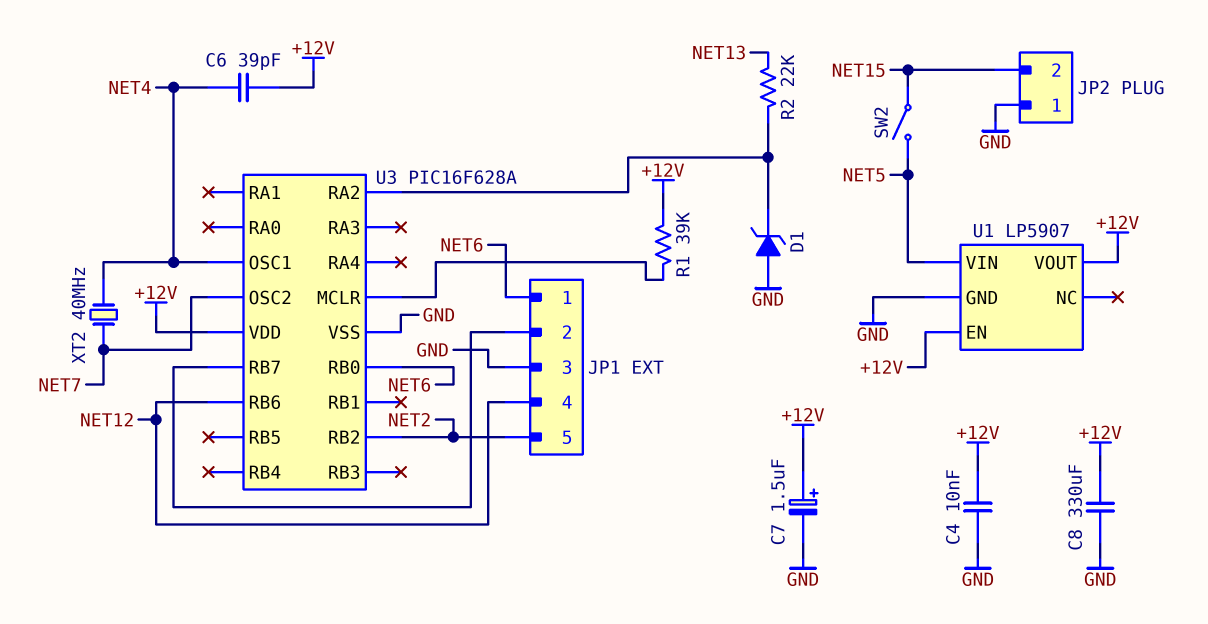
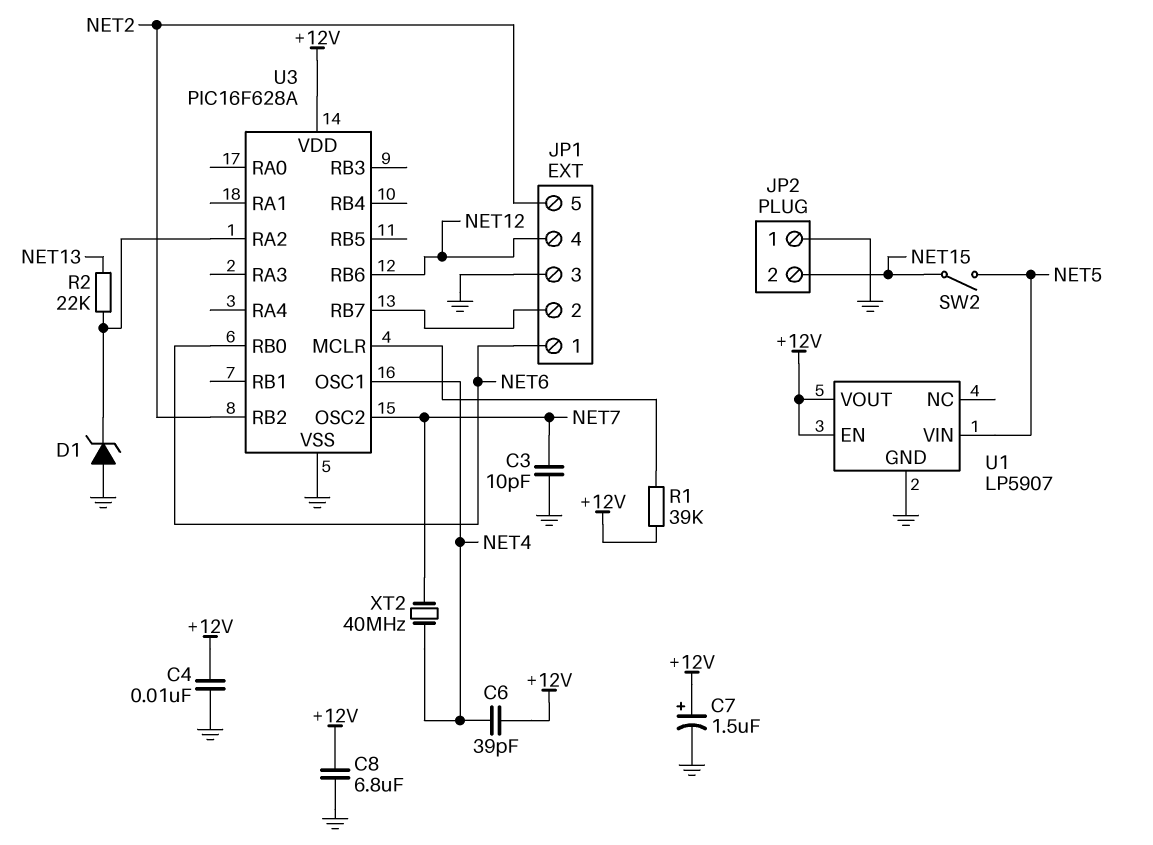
C3: none -> 10pF (GND, NET7)
C8: 330uF (+12V, GND) -> 6.8uF (+12V, GND)

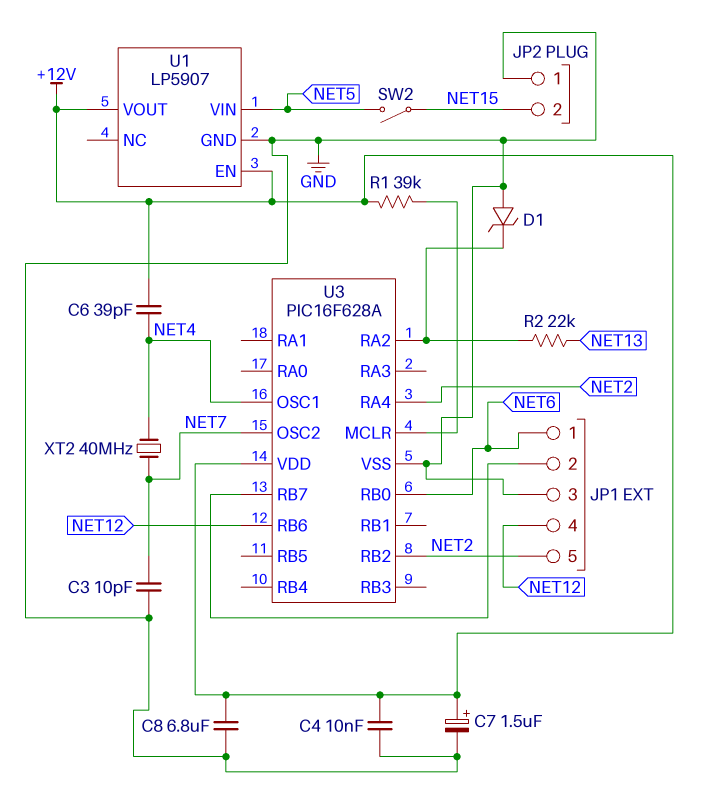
U3 pin RA4: none -> NET2

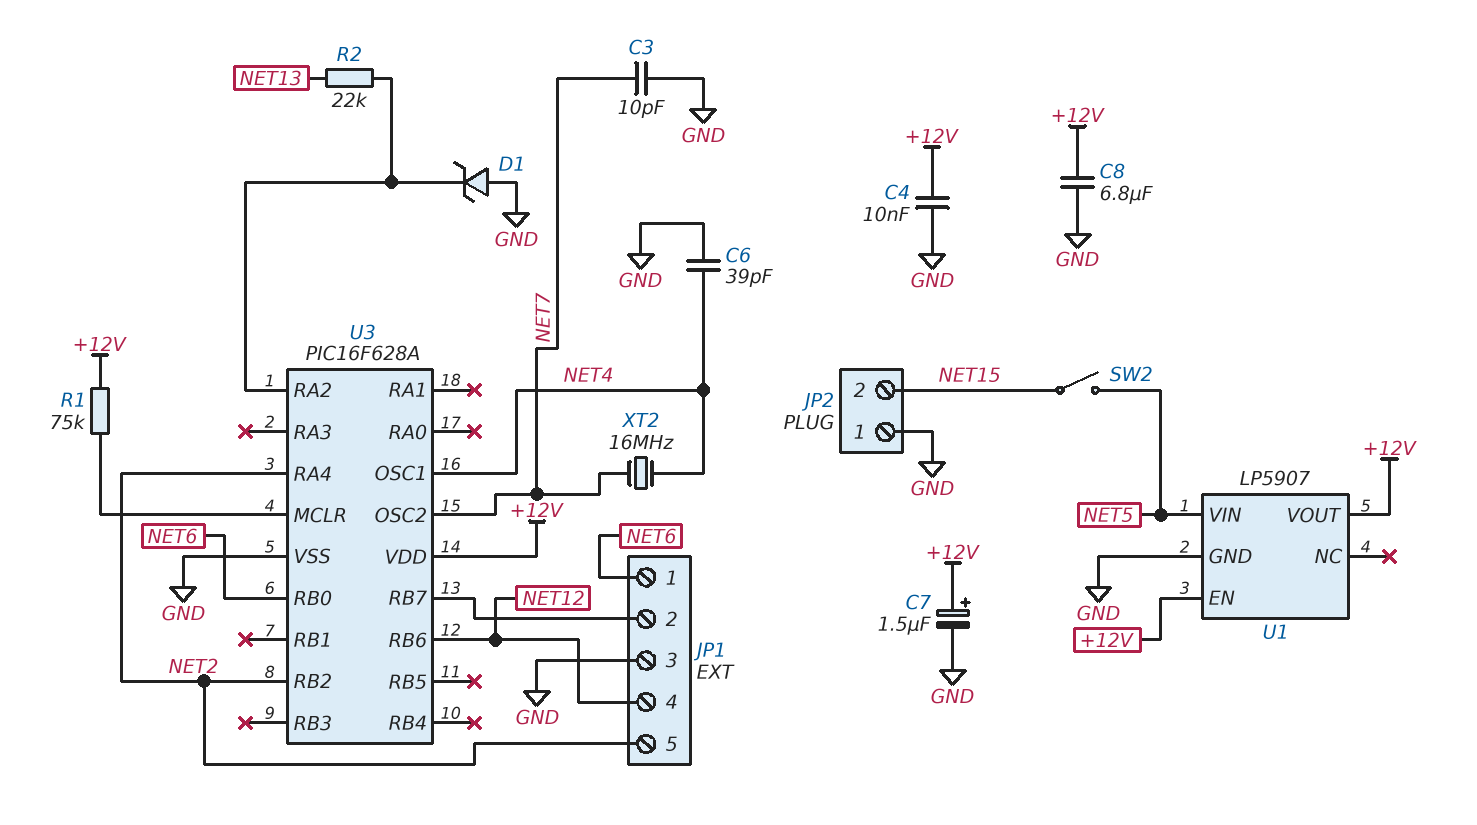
C6: 39pF (+12V, NET4) -> 39pF (GND, NET4)
R1: 39k (+12V, U3/MCLR) -> 75k (+12V, U3/MCLR)
XT2: 40MHz (NET4, NET7) -> 16MHz (NET4, NET7)

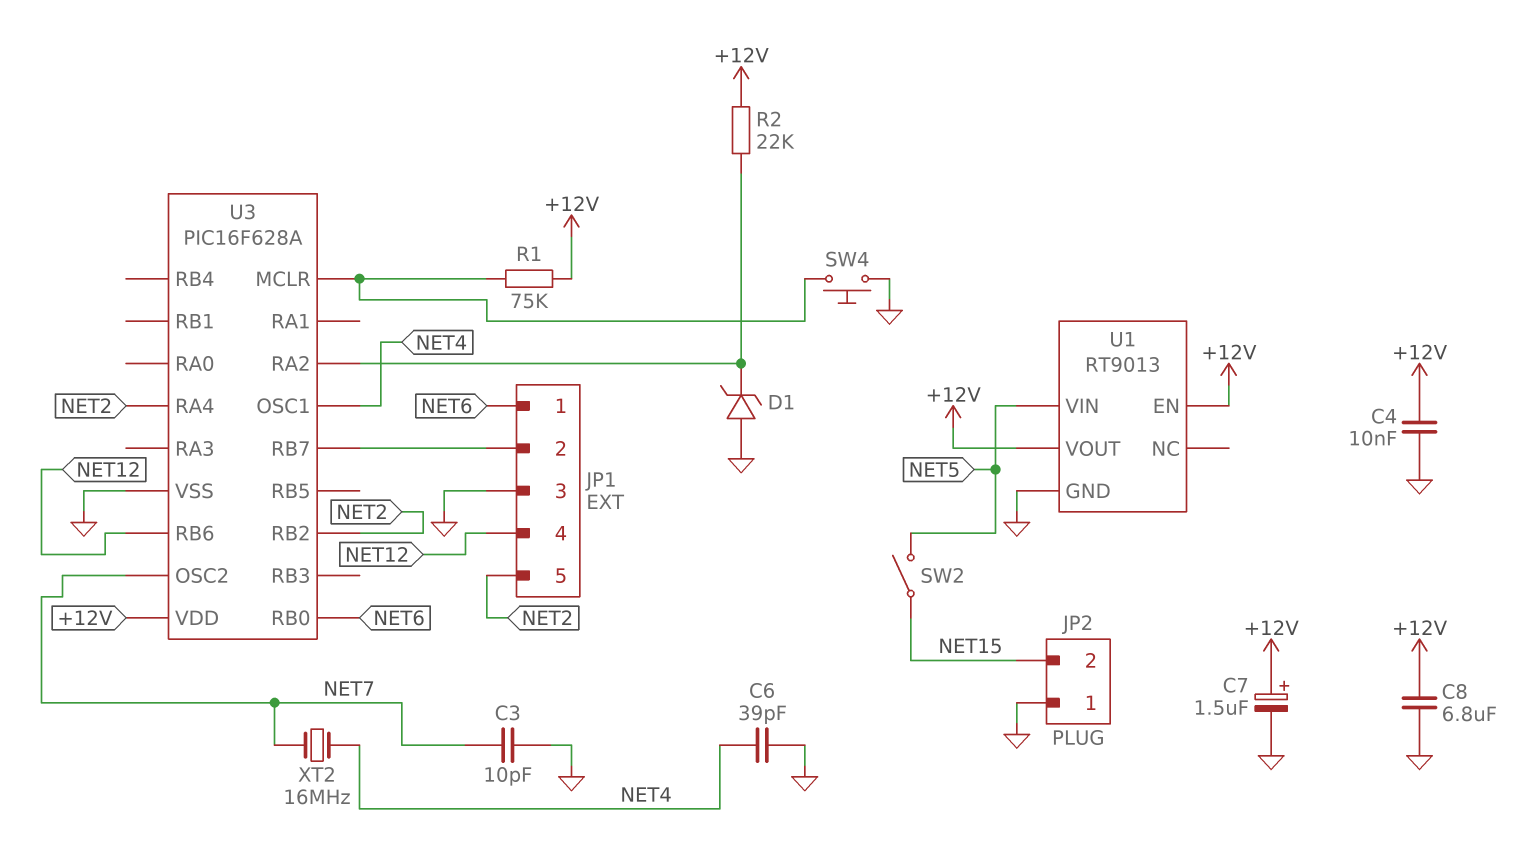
R2: 22k (NET13, U3/RA2) -> 22k (+12V, U3/RA2)
SW4: none -> button (GND, U3/MCLR)
U1: LP5907 -> RT9013

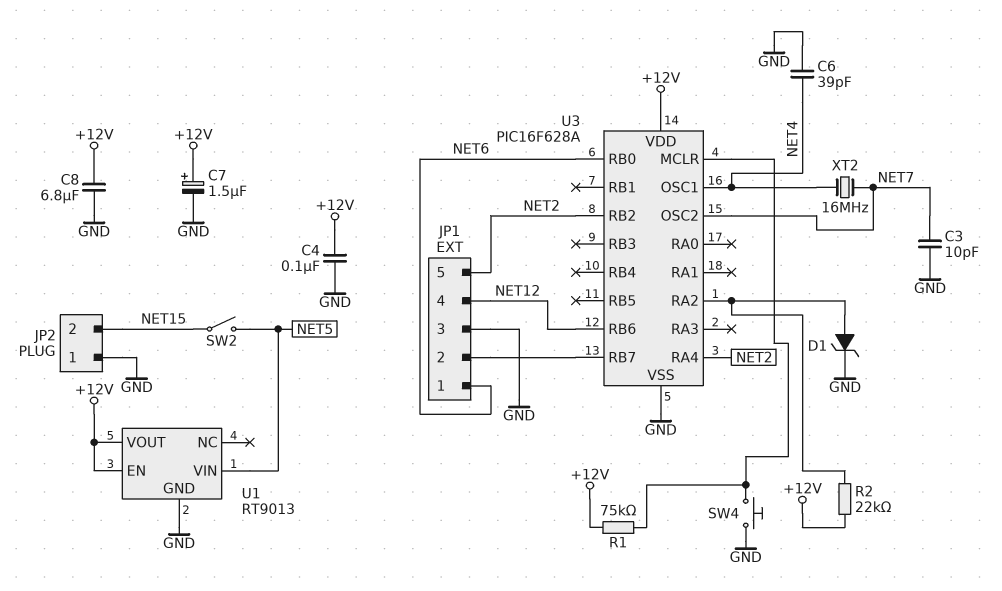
C4: 10nF (+12V, GND) -> 100nF (+12V, GND)
D1: zener (A GND, K U3/RA2) -> zener (A U3/RA2, K GND)

